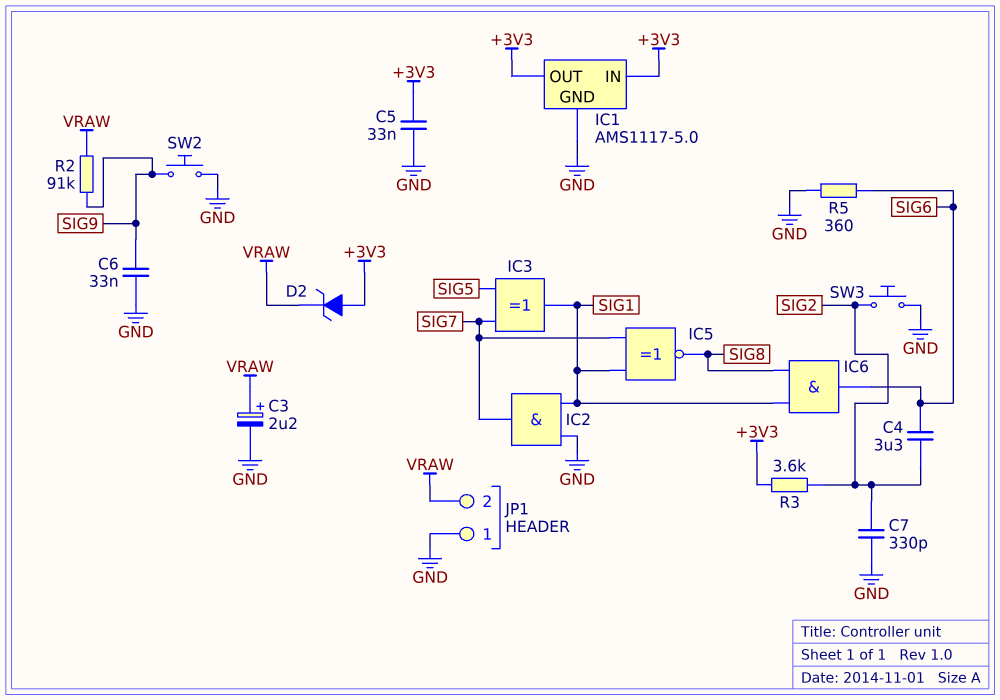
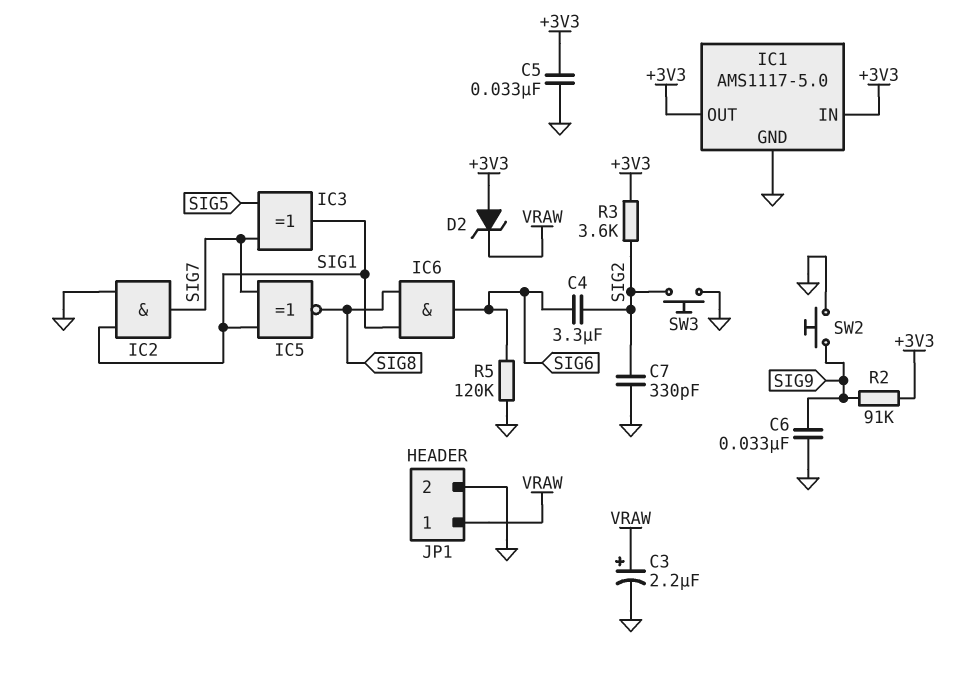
JP1 pin 1: GND -> VRAW
JP1 pin 2: VRAW -> GND
R2: 91k (SIG9, VRAW) -> 91k (+3V3, SIG9)
R5: 360 (GND, SIG6) -> 120k (GND, SIG6)

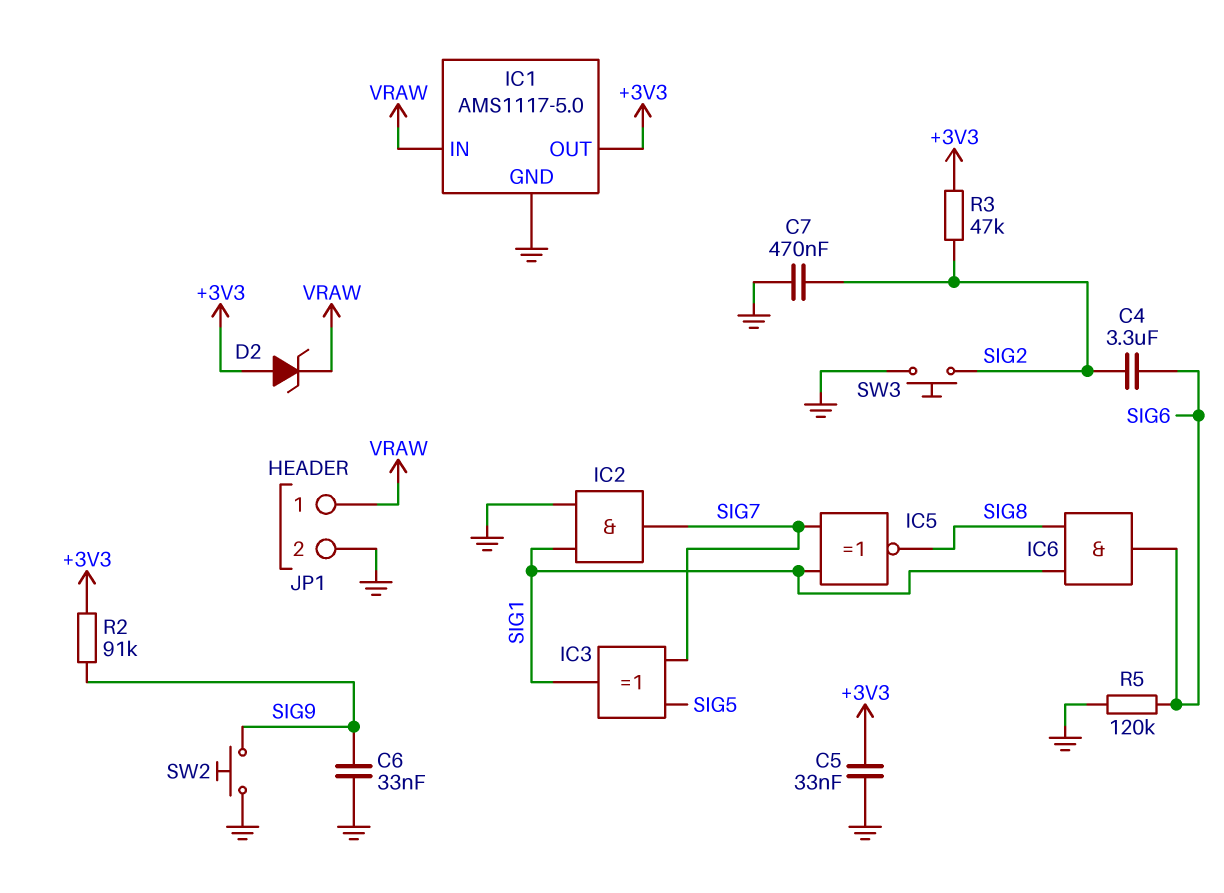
C3: 2.2uF (plus VRAW, minus GND) -> none
C7: 330pF (GND, SIG2) -> 470nF (GND, SIG2)
IC1 pin IN: +3V3 -> VRAW
R3: 3.6k (+3V3, SIG2) -> 47k (+3V3, SIG2)

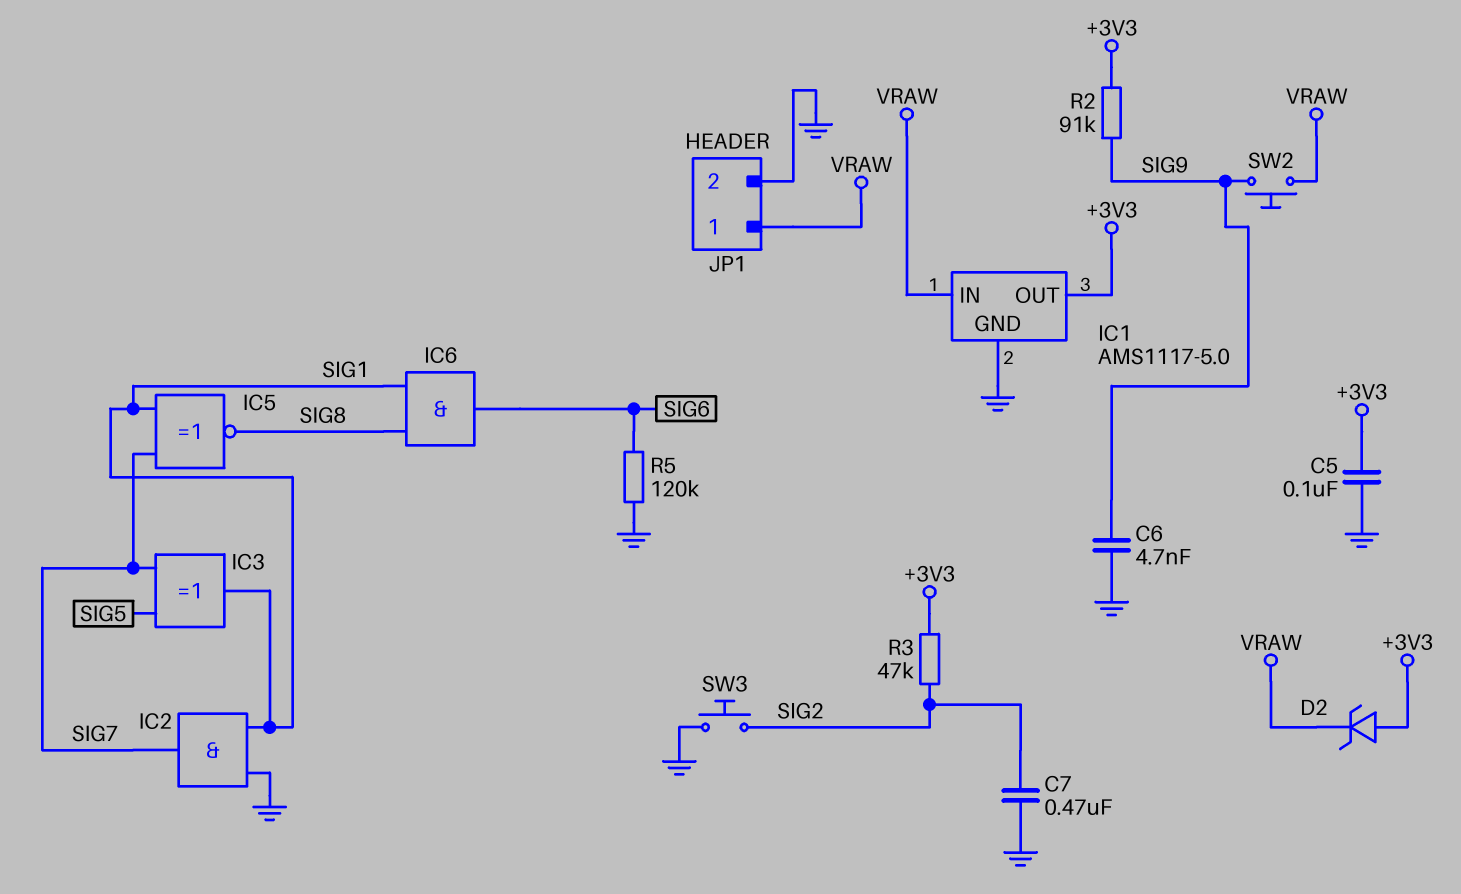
C4: 3.3uF (SIG2, SIG6) -> none
C5: 33nF (+3V3, GND) -> 100nF (+3V3, GND)
C6: 33nF (GND, SIG9) -> 4.7nF (GND, SIG9)
SW2: button (GND, SIG9) -> button (SIG9, VRAW)

